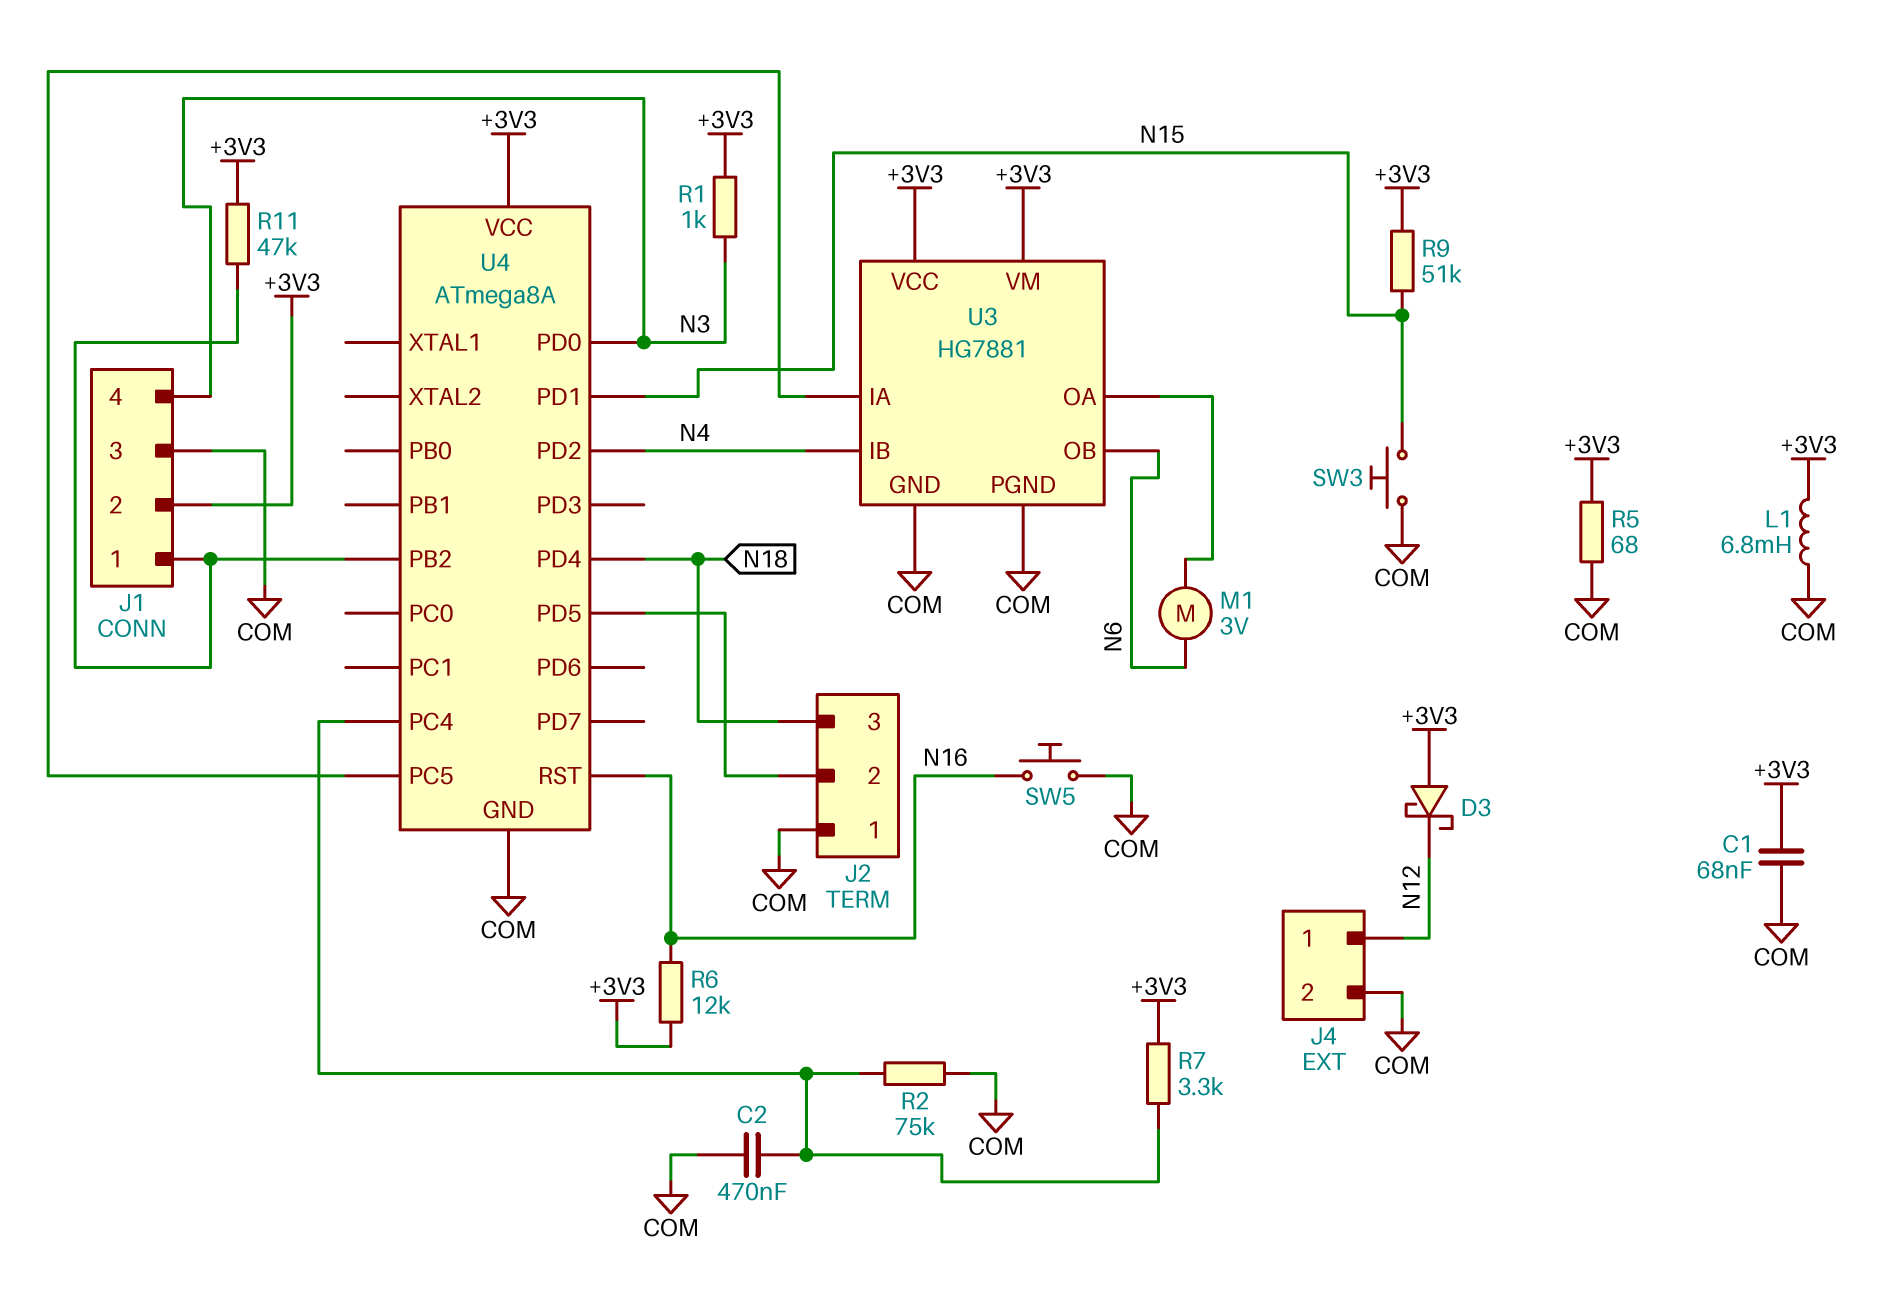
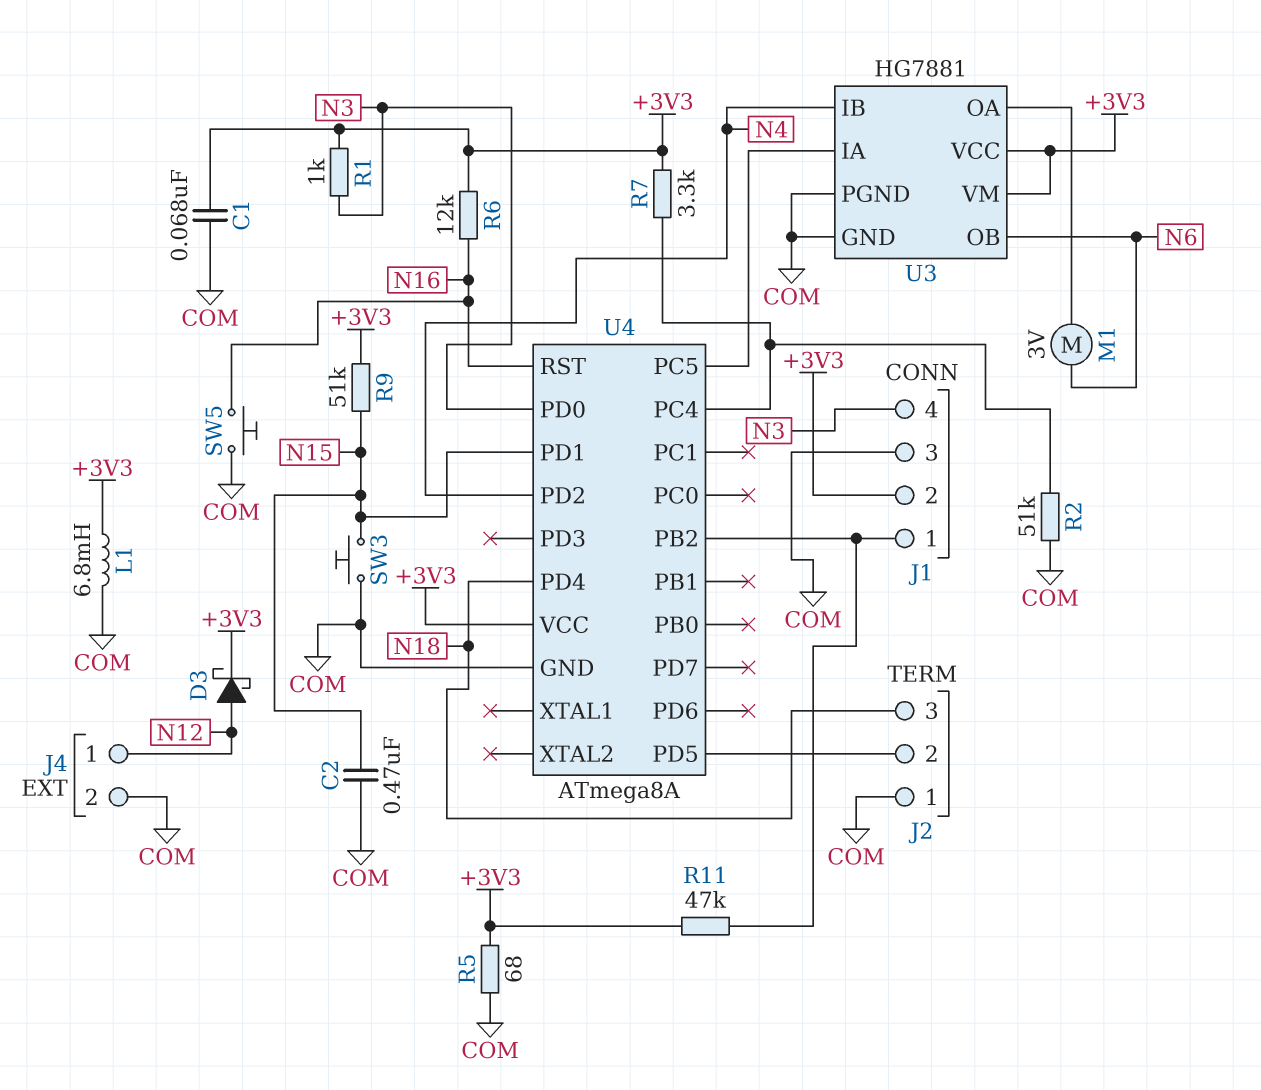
C2: 470nF (COM, U4/PC4) -> 470nF (COM, N15)
D3: schottky (A +3V3, K N12) -> schottky (A N12, K +3V3)
R2: 75k (COM, U4/PC4) -> 51k (COM, U4/PC4)

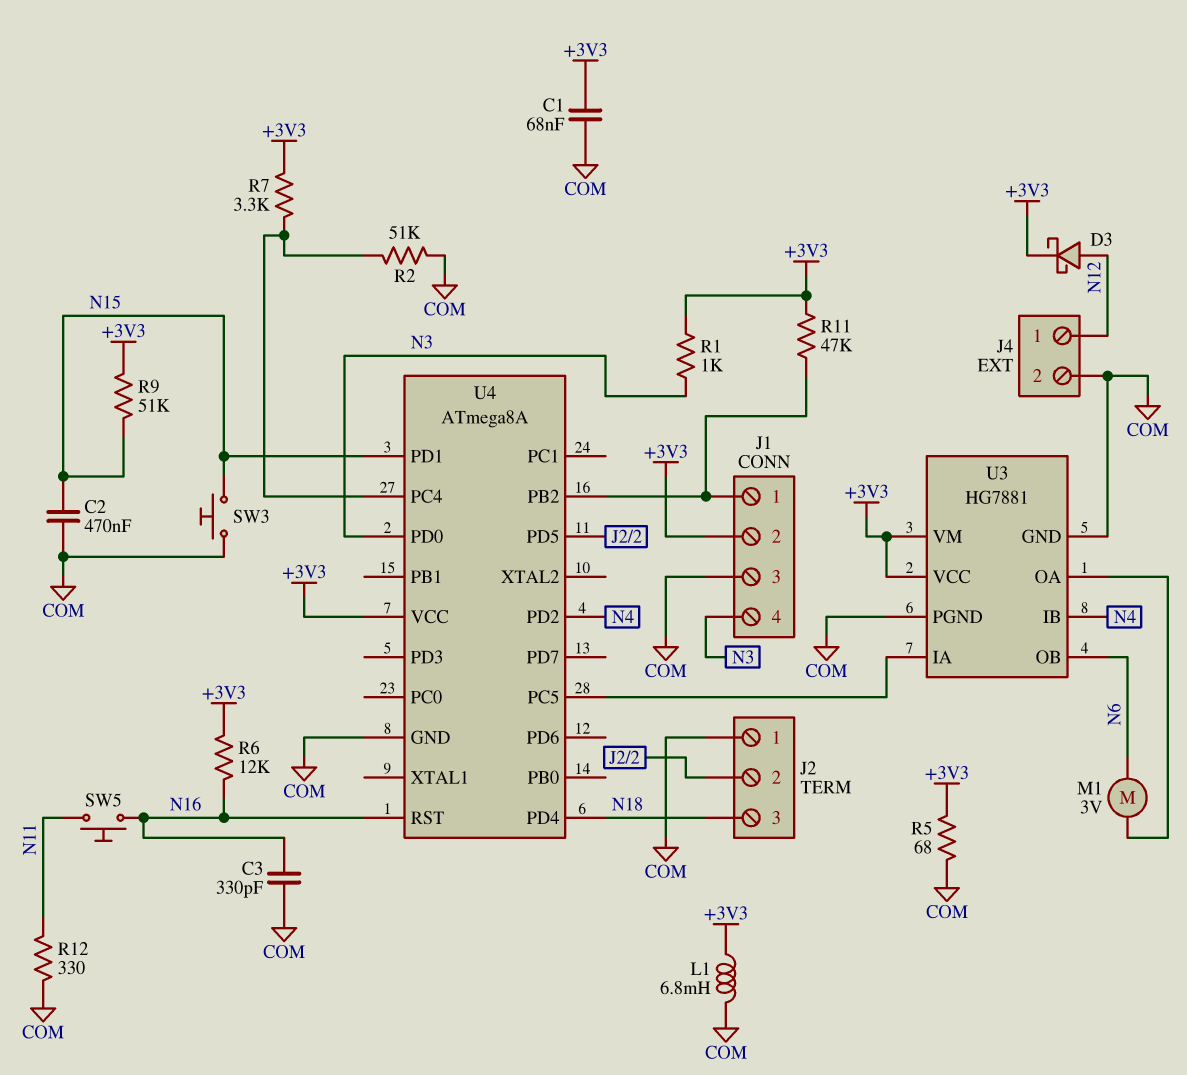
C3: none -> 330pF (COM, N16)
R12: none -> 330 (COM, N11)
SW5: button (COM, N16) -> button (N11, N16)

